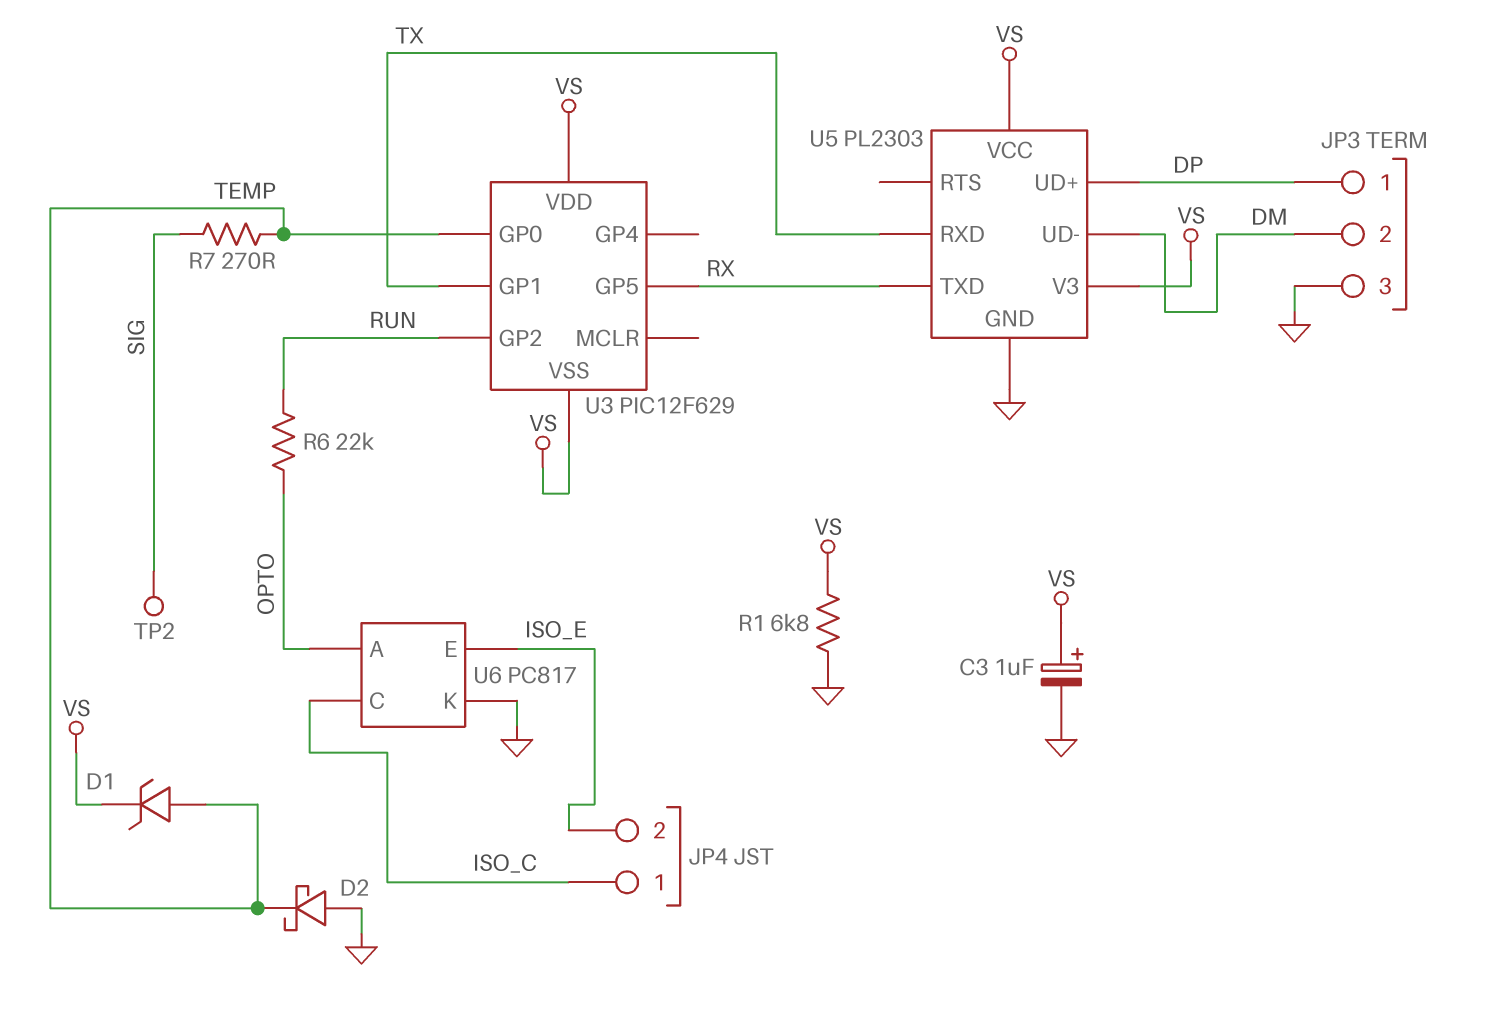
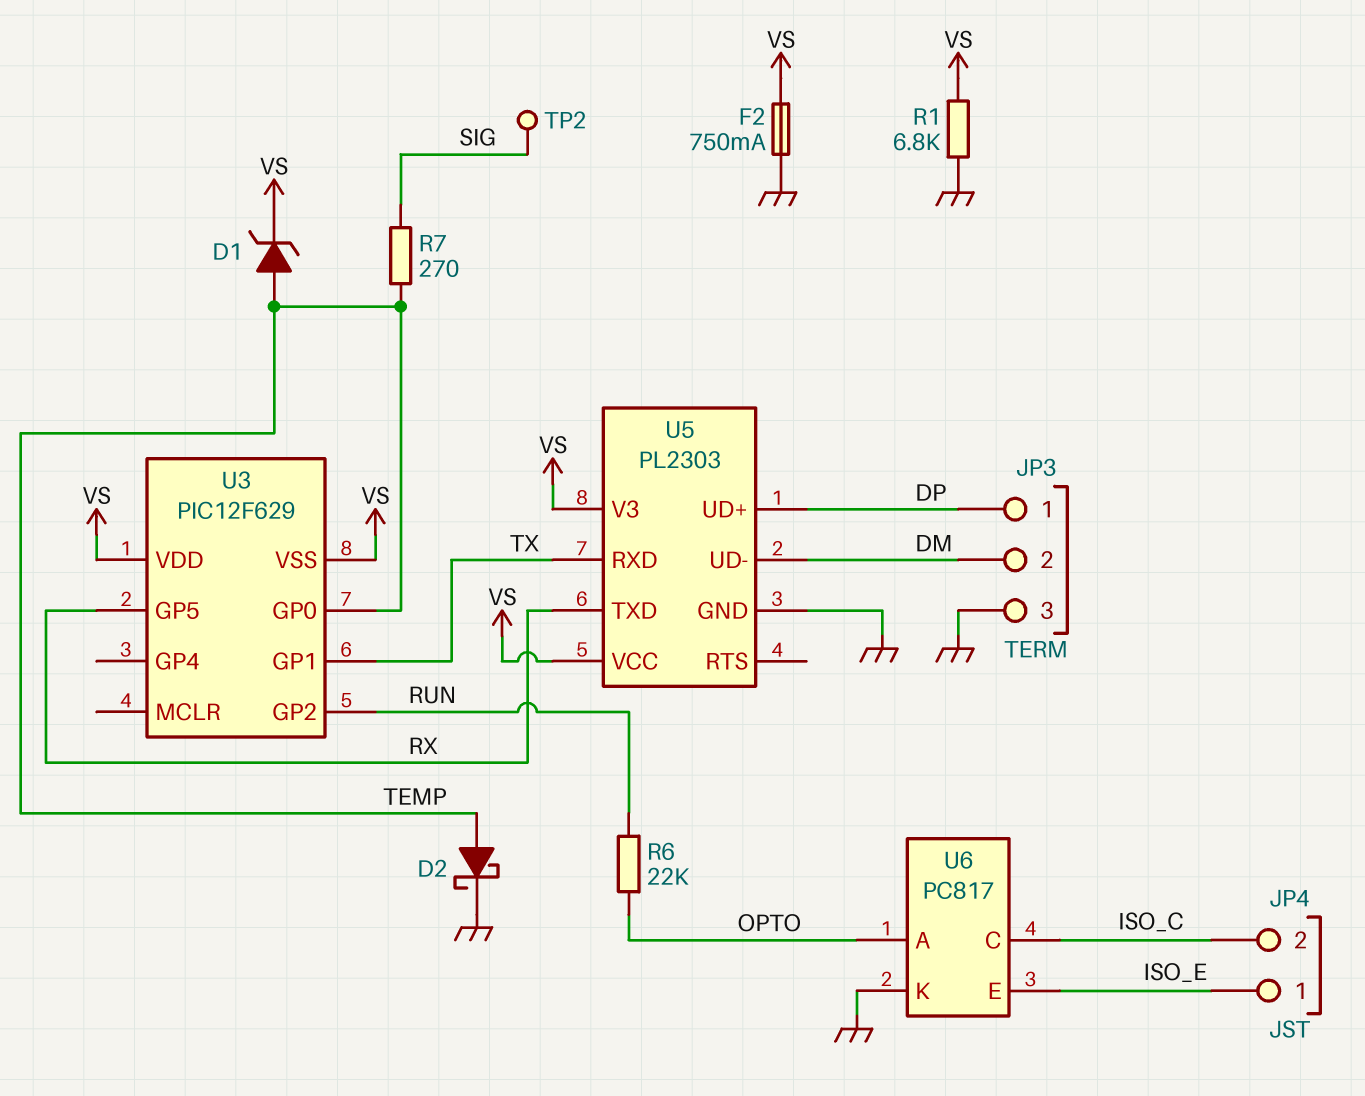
C3: 1uF (plus VS, minus GND) -> none
D2: schottky (A GND, K TEMP) -> schottky (A TEMP, K GND)
F2: none -> 750mA (GND, VS)
JP4 pin 1: ISO_C -> ISO_E
JP4 pin 2: ISO_E -> ISO_C

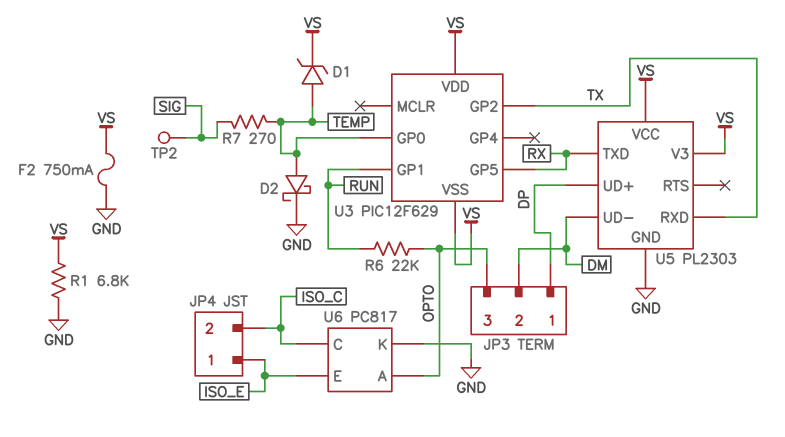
JP3 pin 3: GND -> OPTO
U3 pin GP1: TX -> RUN
U3 pin GP2: RUN -> TX

